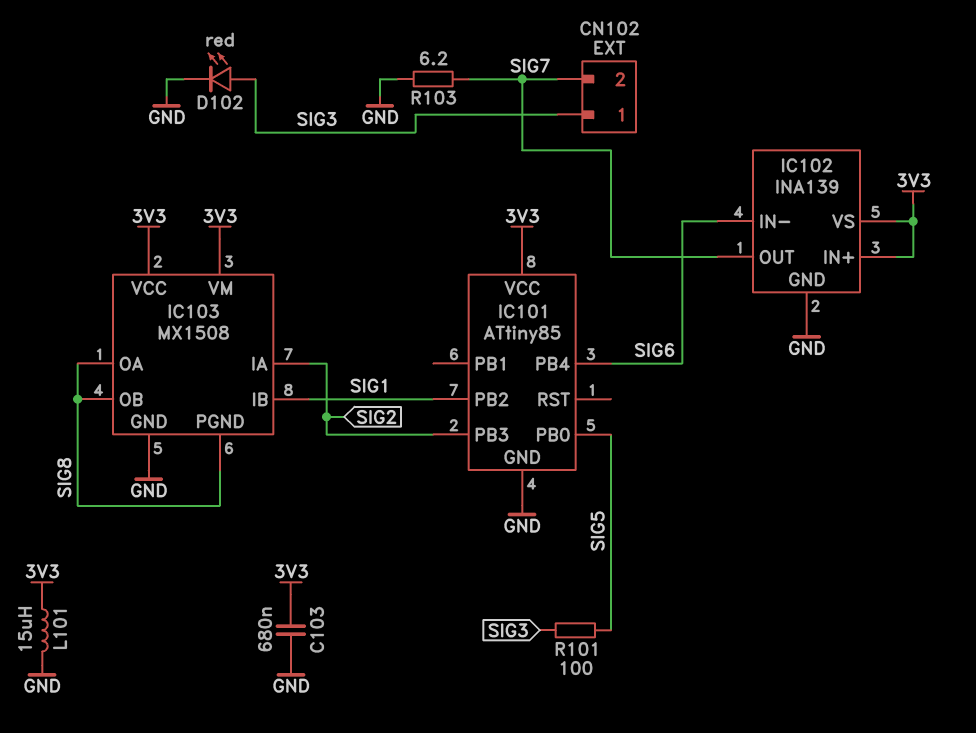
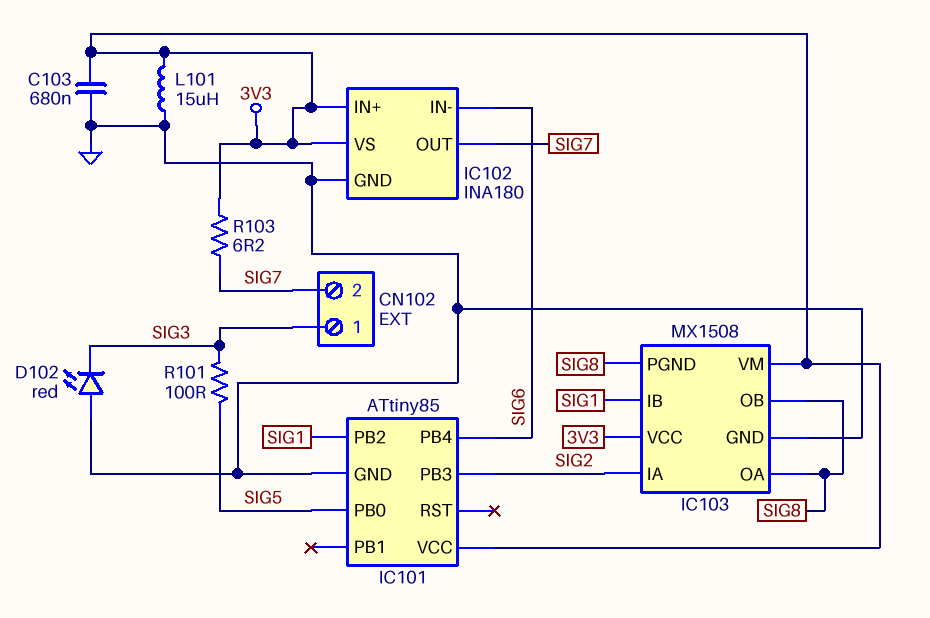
D102: LED red (A SIG3, K GND) -> LED red (A GND, K SIG3)
IC102: INA139 -> INA180
R103: 6.2 (GND, SIG7) -> 6.2 (3V3, SIG7)

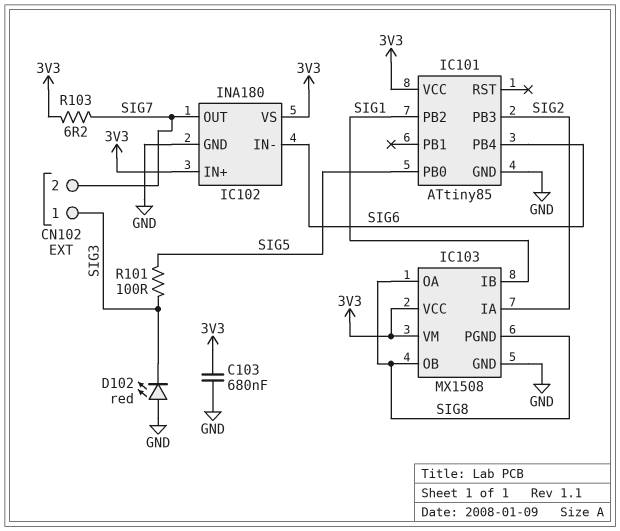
L101: 15uH (3V3, GND) -> none

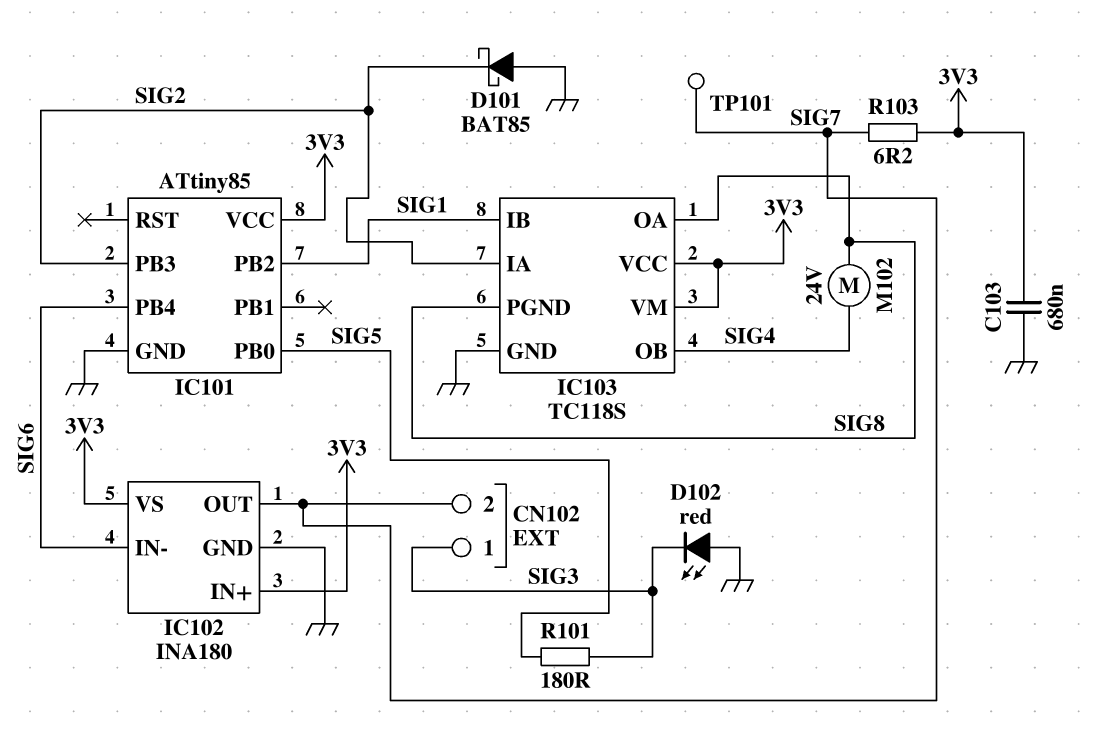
D101: none -> schottky BAT85 (A GND, K SIG2)
IC103: MX1508 -> TC118S
IC103 pin OB: SIG8 -> SIG4
M102: none -> motor 24V (SIG4, SIG8)
R101: 100 (SIG3, SIG5) -> 180 (SIG3, SIG5)
TP101: none -> test point (SIG7)

